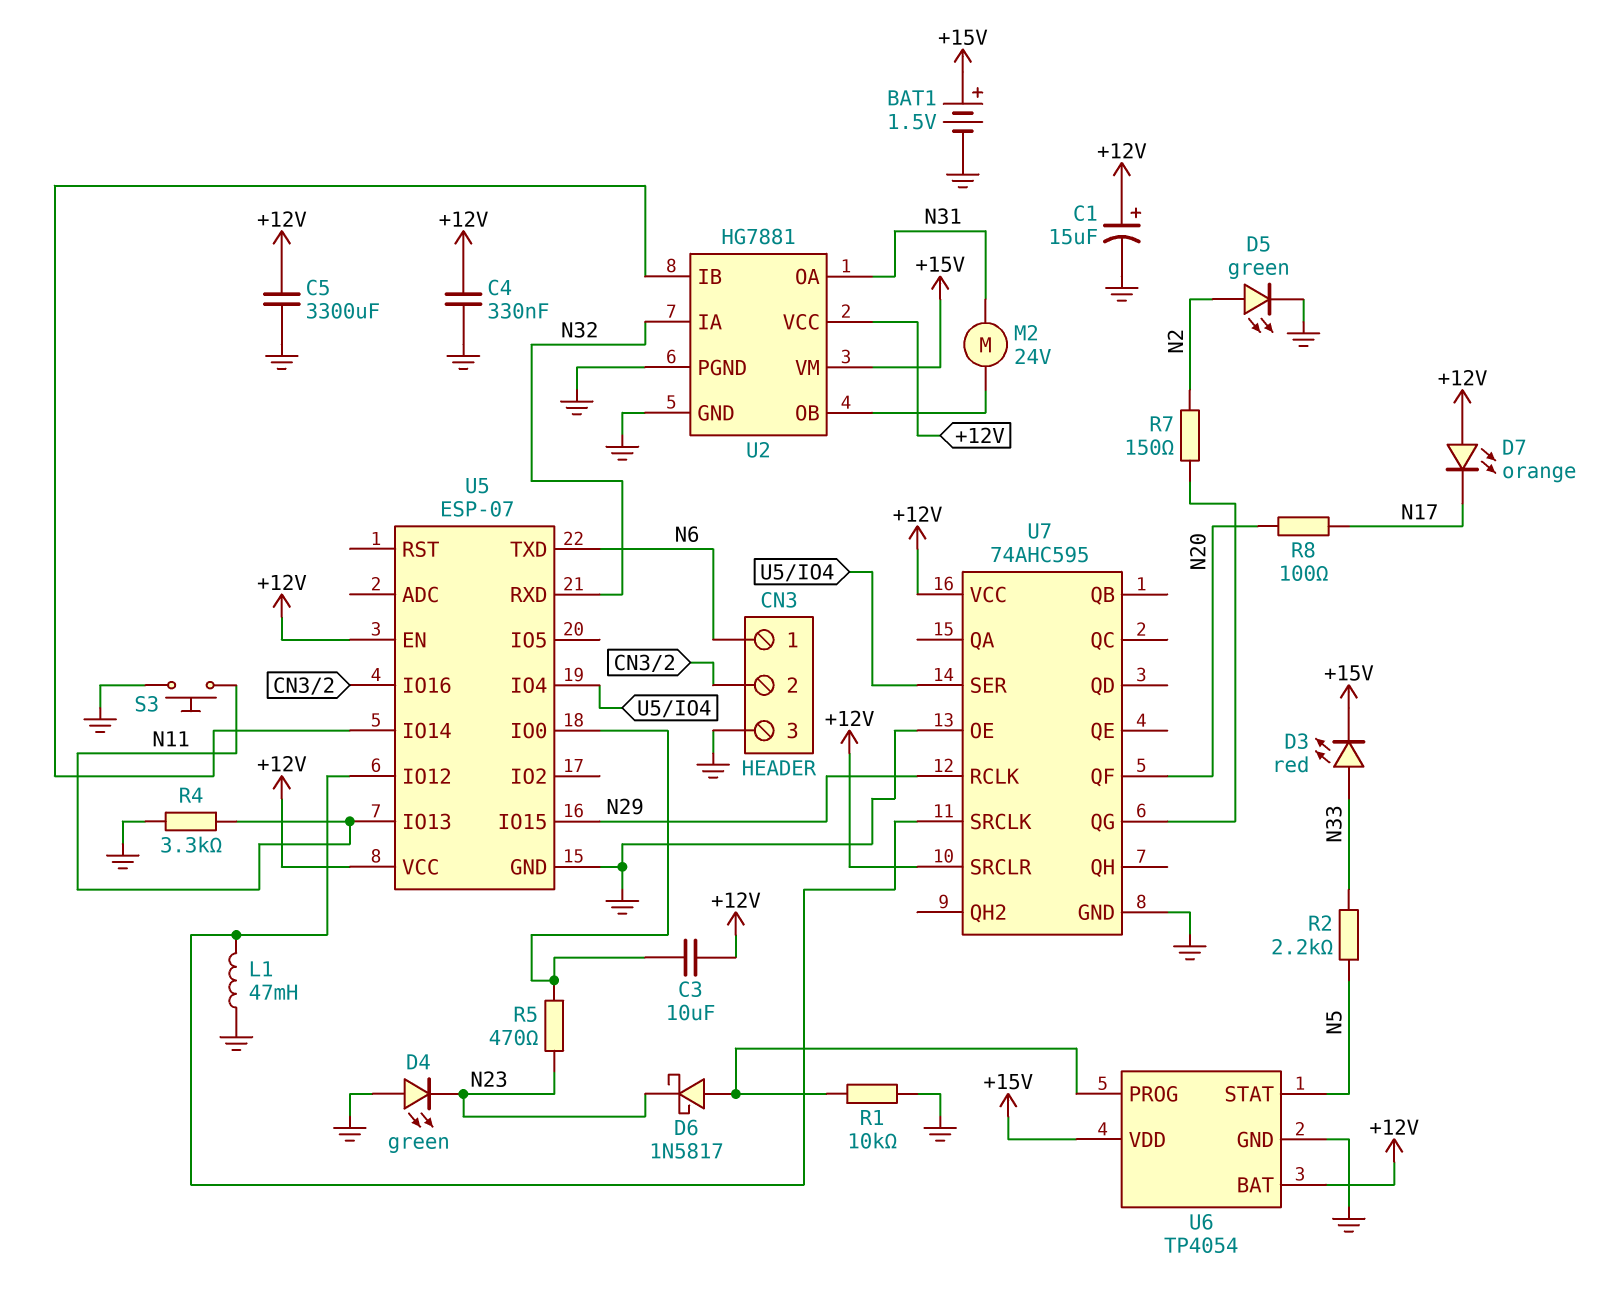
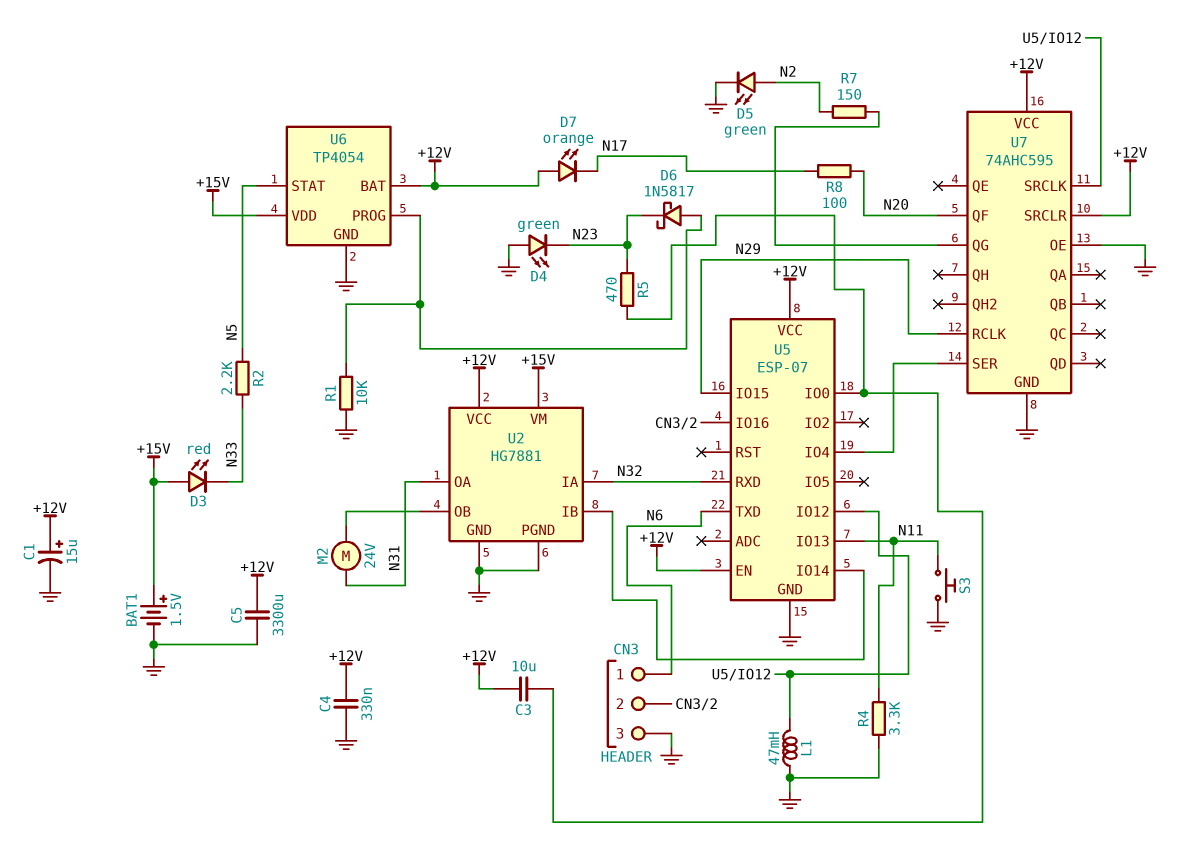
D3: LED red (A N33, K +15V) -> LED red (A +15V, K N33)

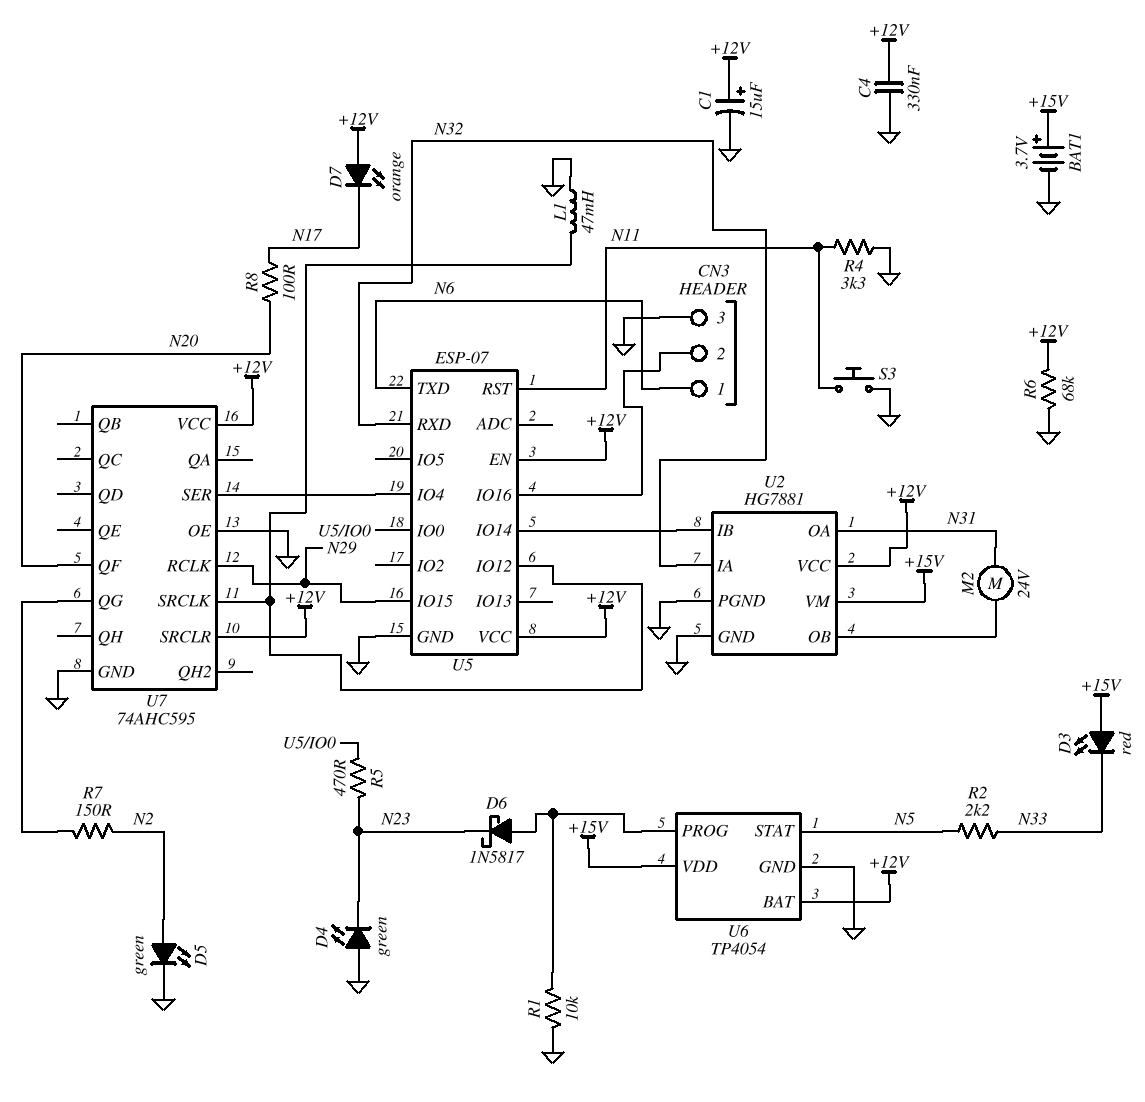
BAT1: 1.5V (plus +15V, minus GND) -> 3.7V (plus +15V, minus GND)
C3: 10uF (+12V, U5/IO0) -> none
C5: 3300uF (+12V, GND) -> none
R6: none -> 68k (+12V, GND)
U5 pin IO13: N11 -> none
U5 pin RST: none -> N11

